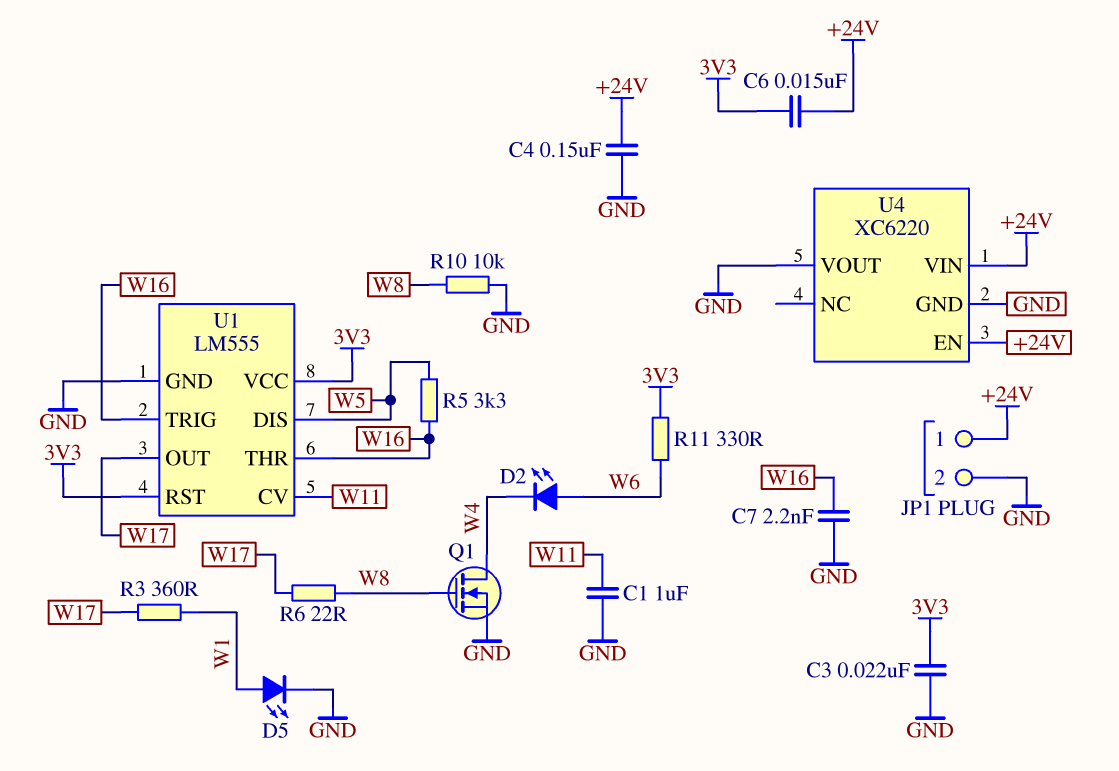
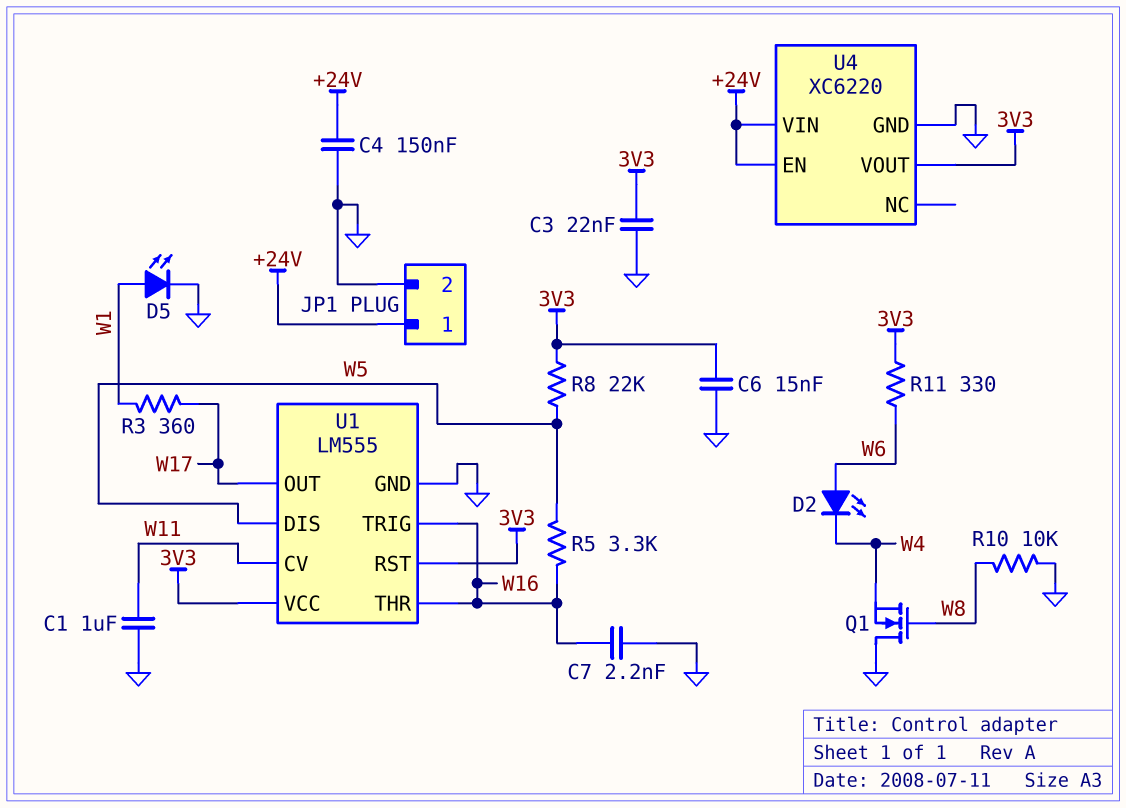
C6: 15nF (+24V, 3V3) -> 15nF (3V3, GND)
Q1: NMOS (G W8, D W4, S GND) -> NMOS (G W8, D GND, S W4)
R6: 22 (W8, W17) -> none
R8: none -> 22k (3V3, W5)
U4 pin VOUT: GND -> 3V3

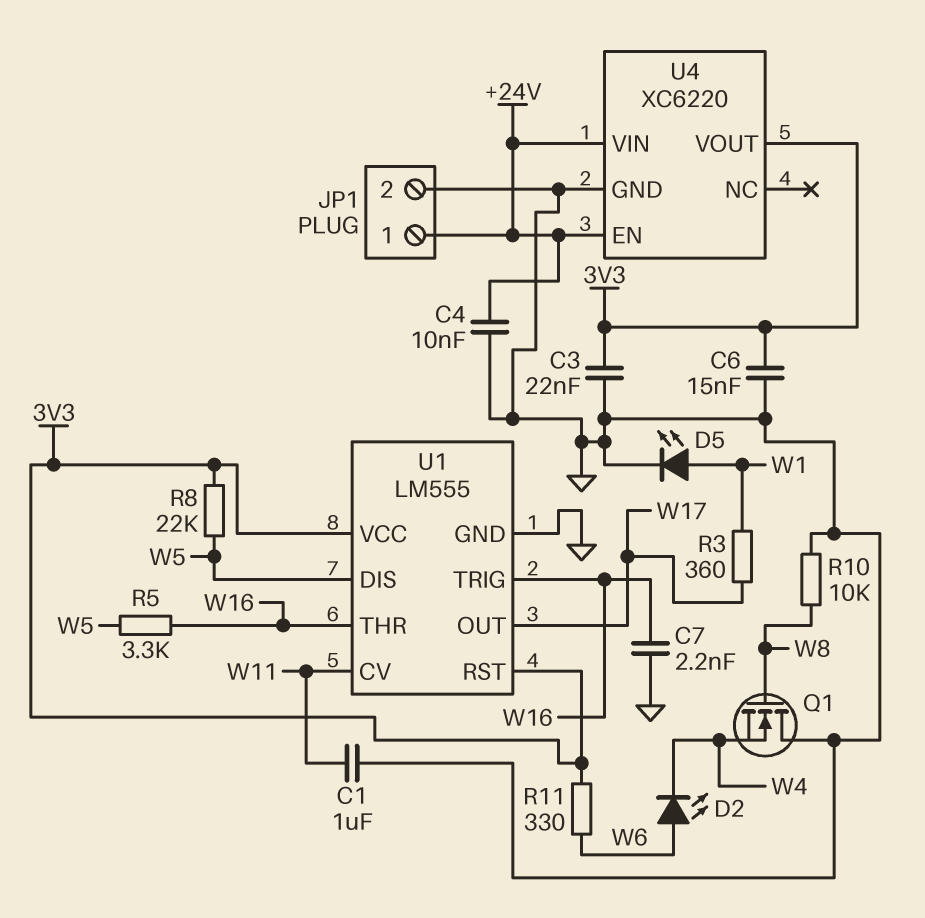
C4: 150nF (+24V, GND) -> 10nF (+24V, GND)

